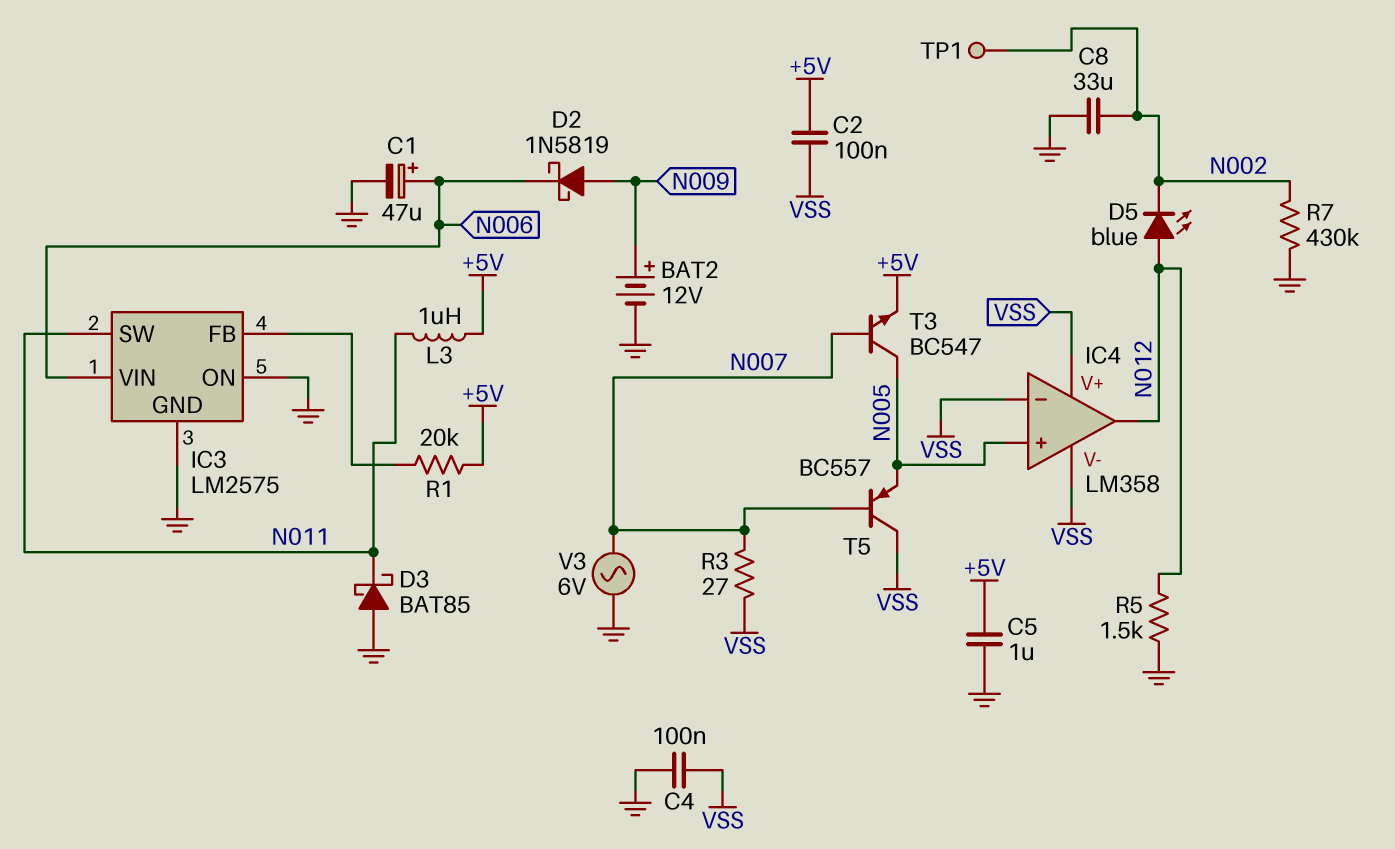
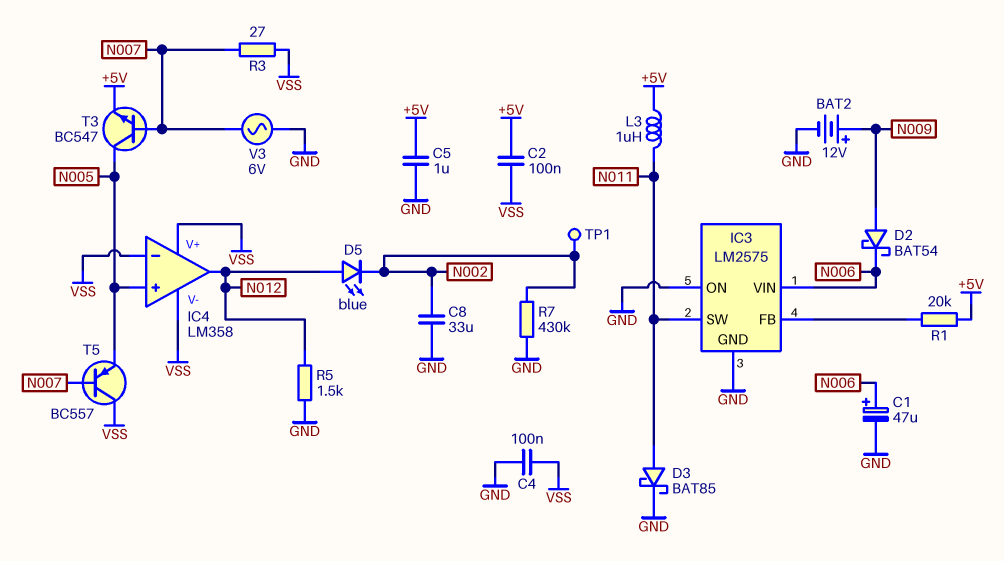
D2: schottky 1N5819 (A N009, K N006) -> schottky BAT54 (A N009, K N006)
D3: schottky BAT85 (A GND, K N011) -> schottky BAT85 (A N011, K GND)

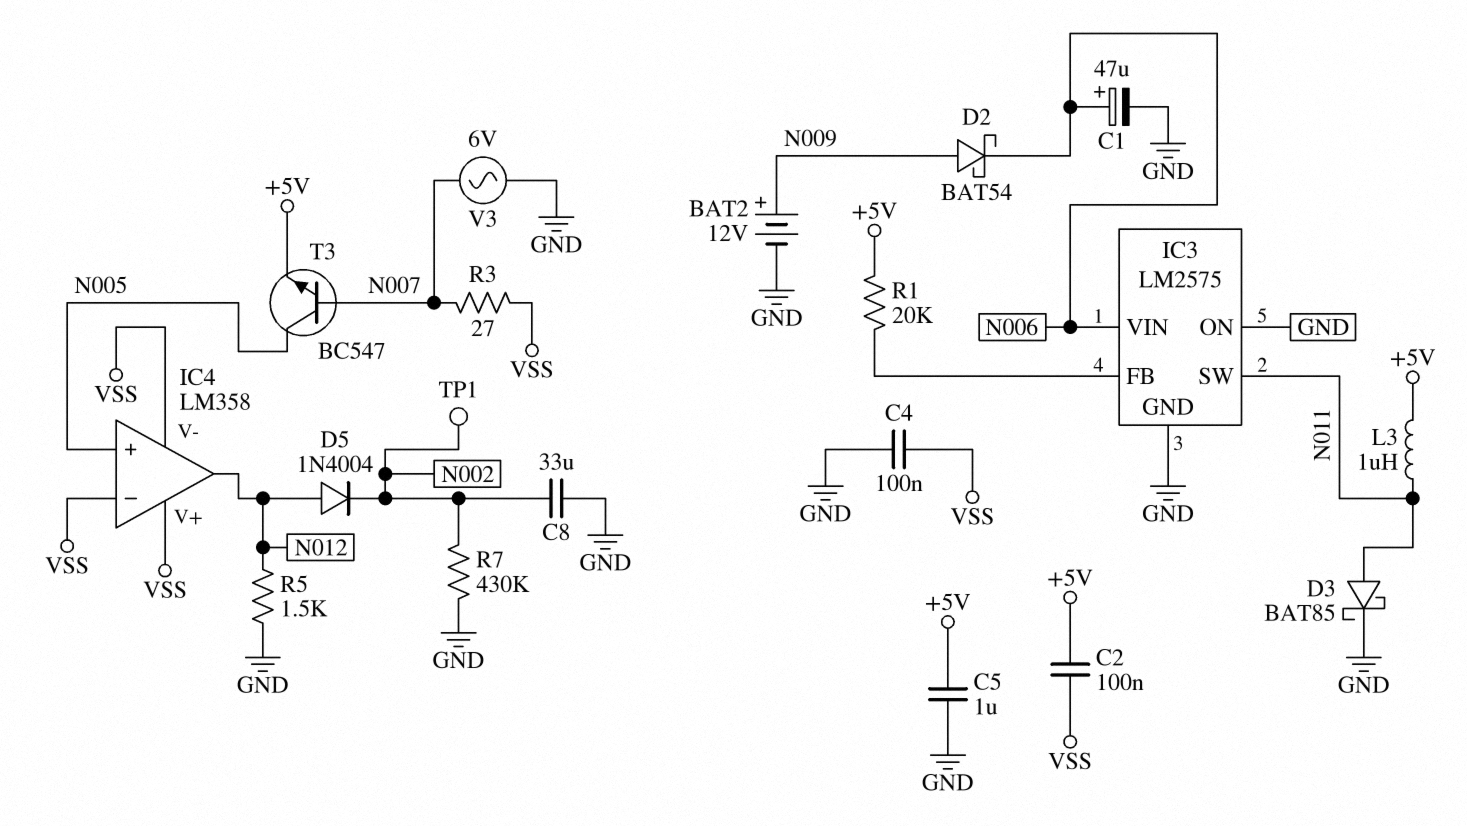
D5: LED blue (A N012, K N002) -> diode 1N4004 (A N012, K N002)
T5: PNP BC557 (B N007, C VSS, E N005) -> none

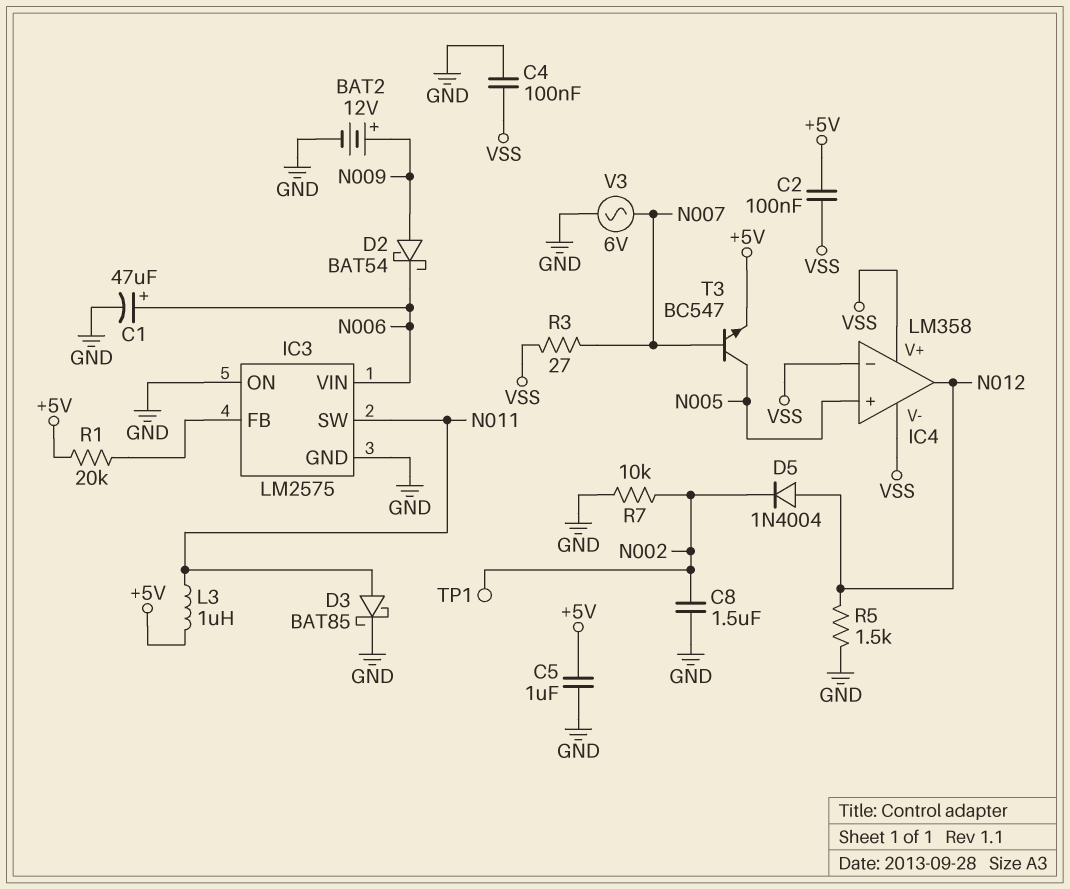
C8: 33uF (GND, N002) -> 1.5uF (GND, N002)
R7: 430k (GND, N002) -> 10k (GND, N002)

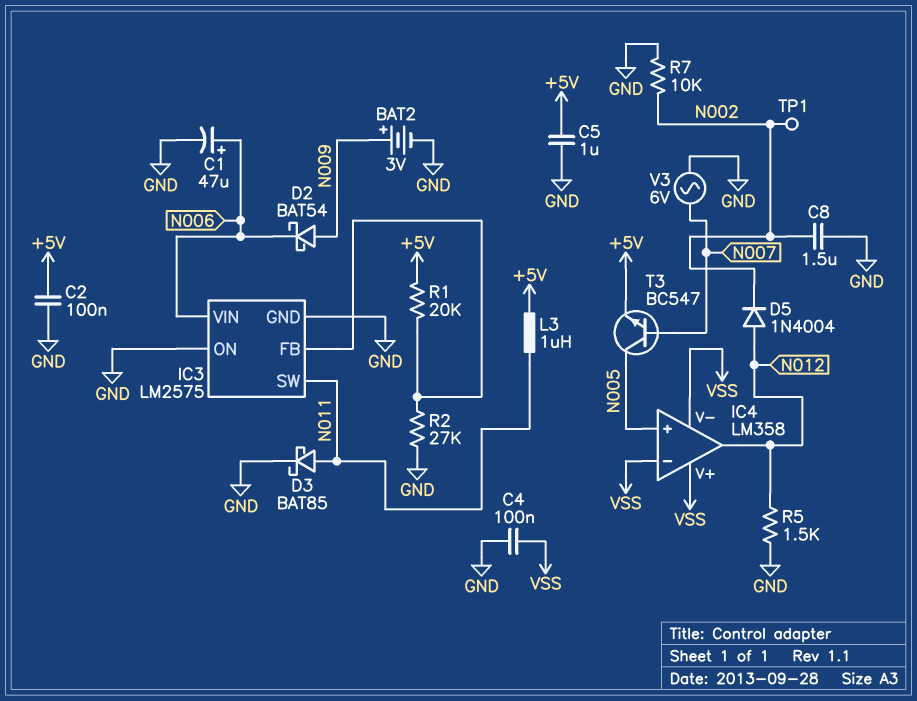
BAT2: 12V (plus N009, minus GND) -> 3V (plus N009, minus GND)
C2: 100nF (+5V, VSS) -> 100nF (+5V, GND)
R2: none -> 27k (GND, IC3/FB)
R3: 27 (N007, VSS) -> none

